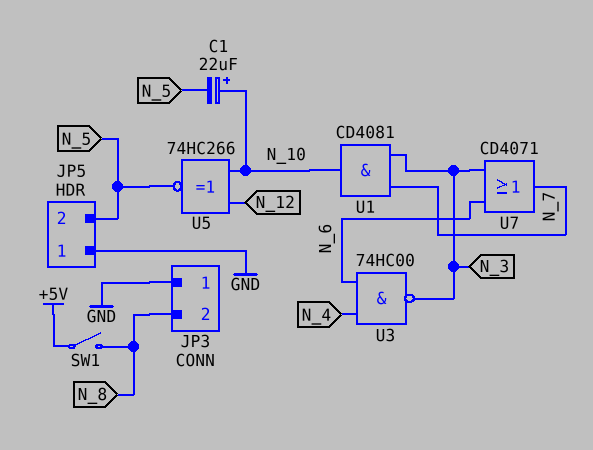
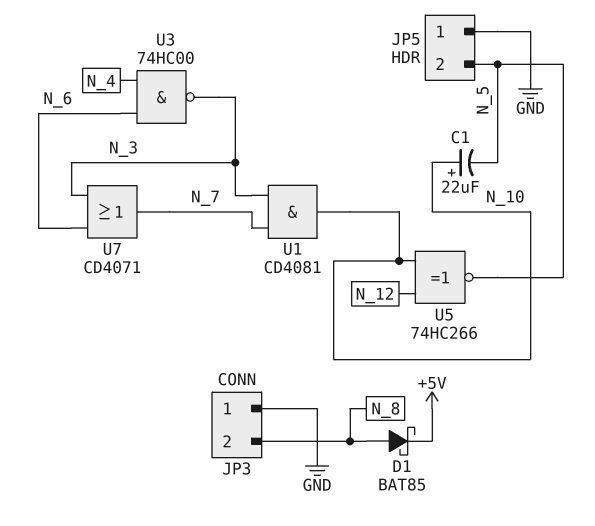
D1: none -> schottky BAT85 (A N_8, K +5V)
SW1: switch (+5V, N_8) -> none

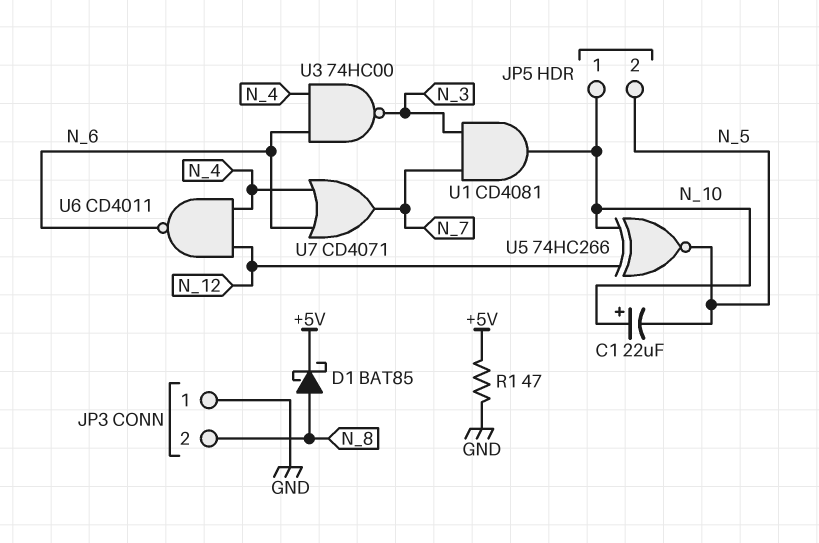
JP5 pin 1: GND -> N_10
R1: none -> 47 (+5V, GND)
U6: none -> NAND CD4011 (in N_4, in N_12, out N_6)
U7: OR CD4071 (in N_3, in N_6, out N_7) -> OR CD4071 (in N_4, in N_6, out N_7)

